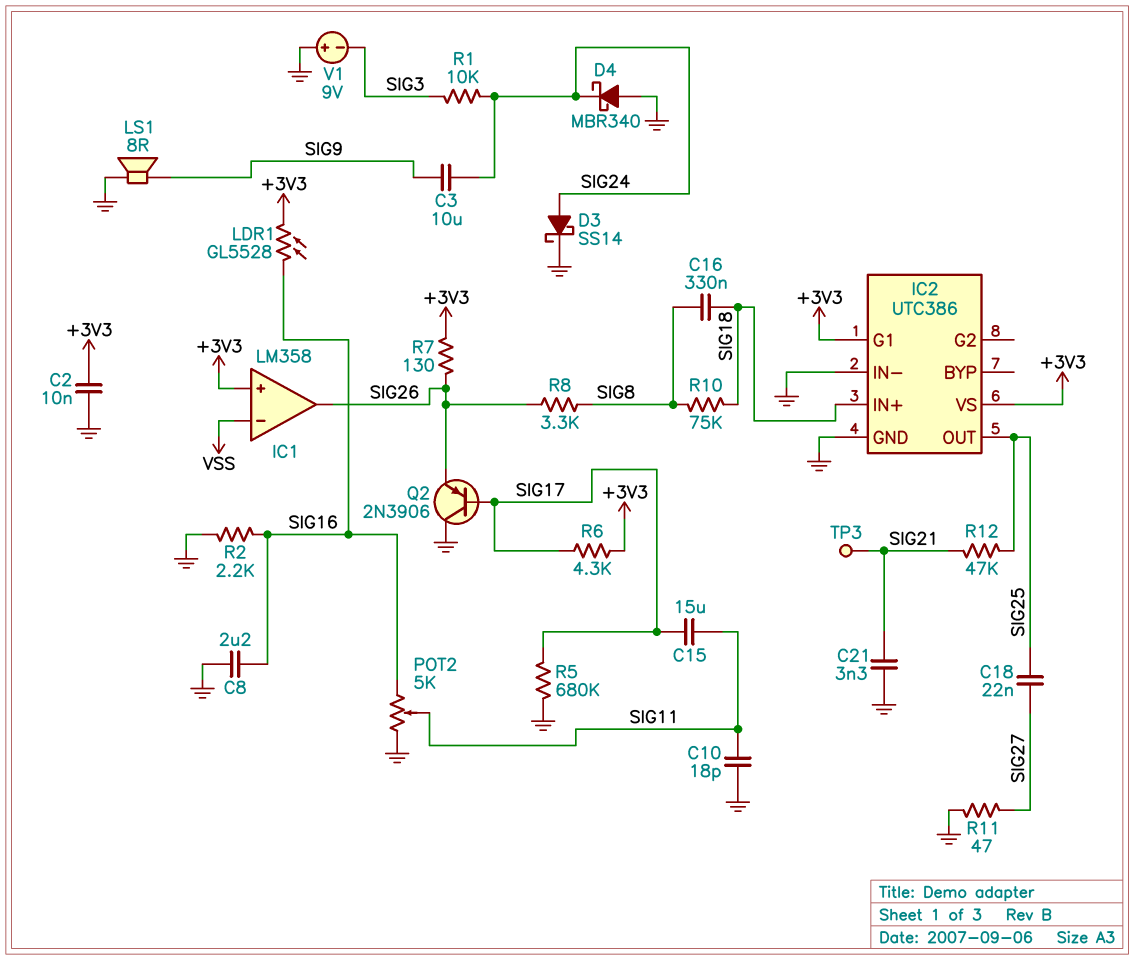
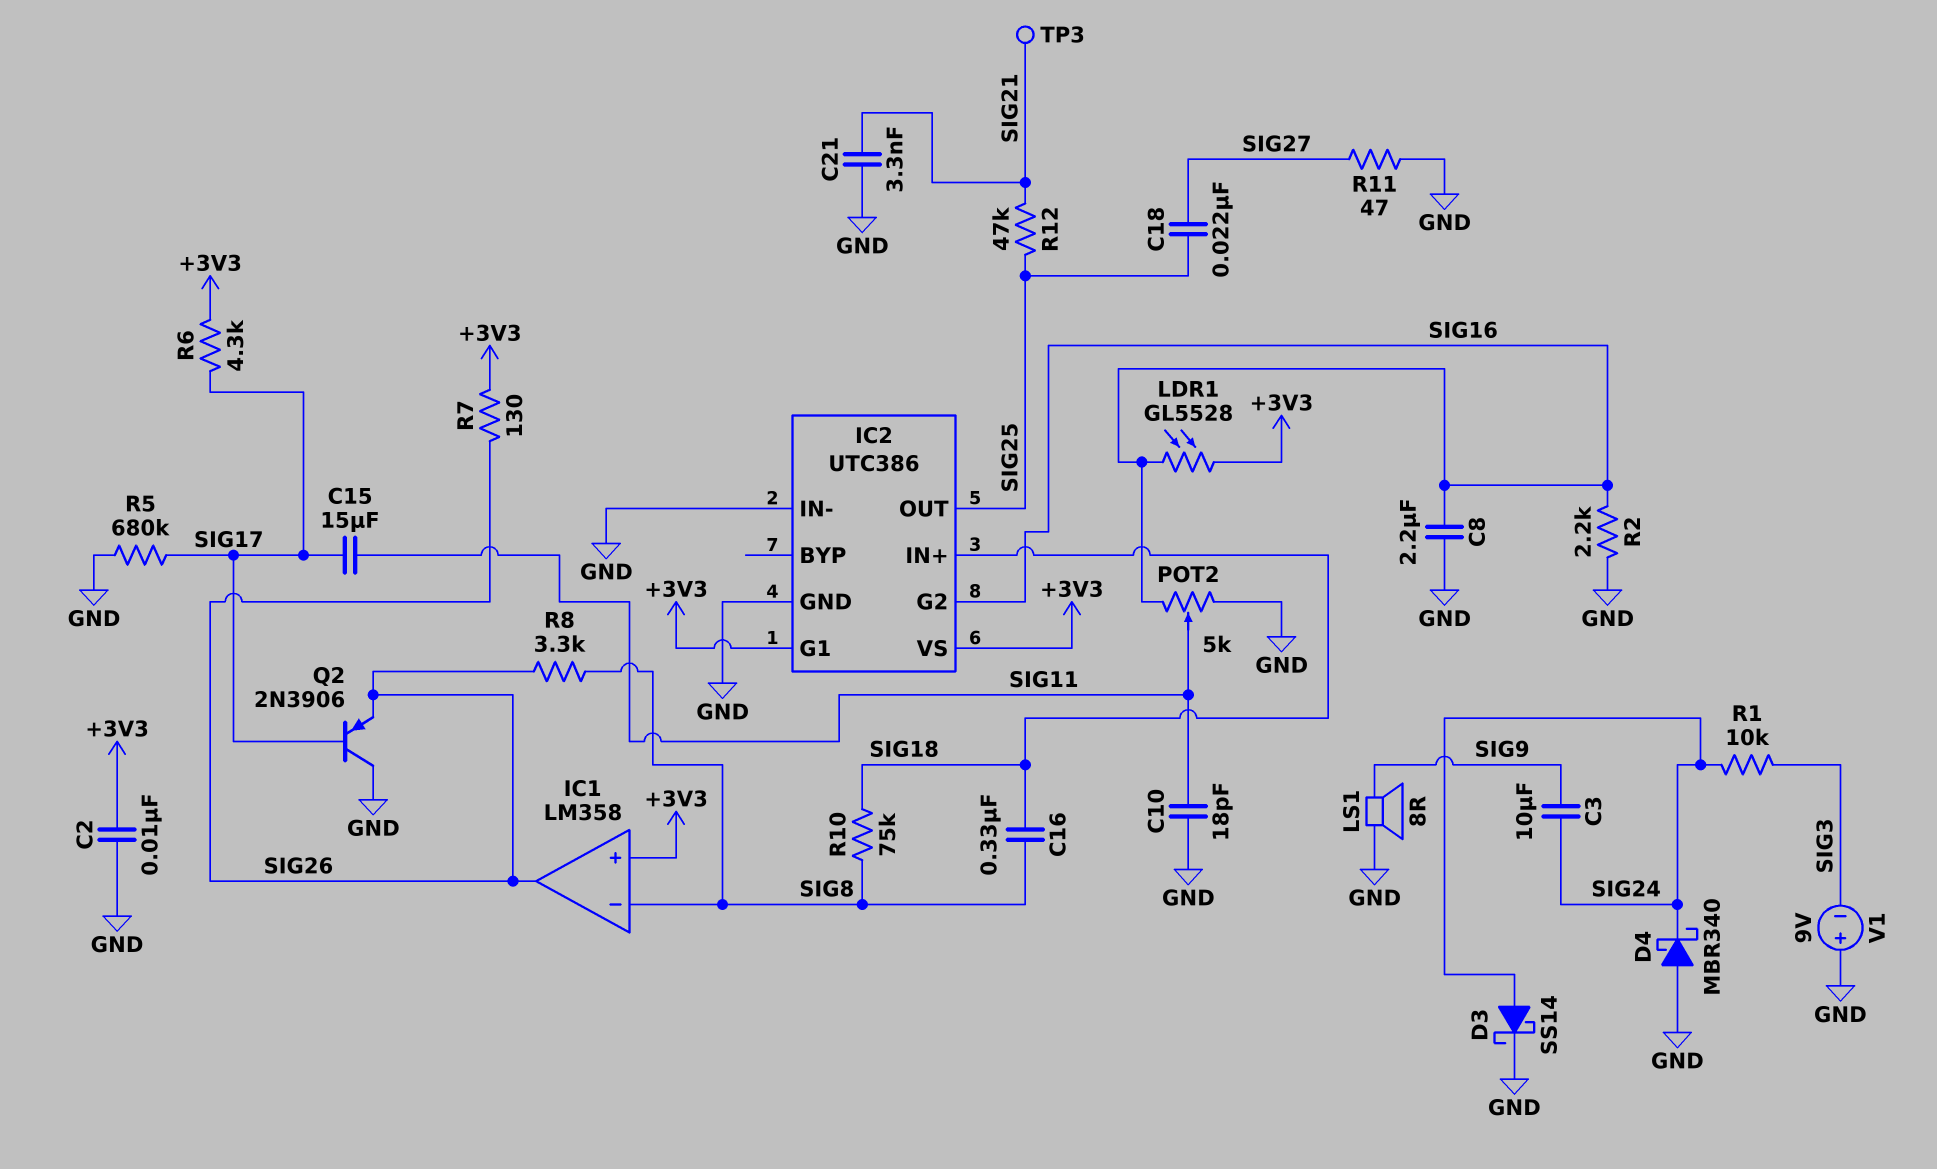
IC1 pin in-: VSS -> SIG8
IC2 pin G2: none -> SIG16

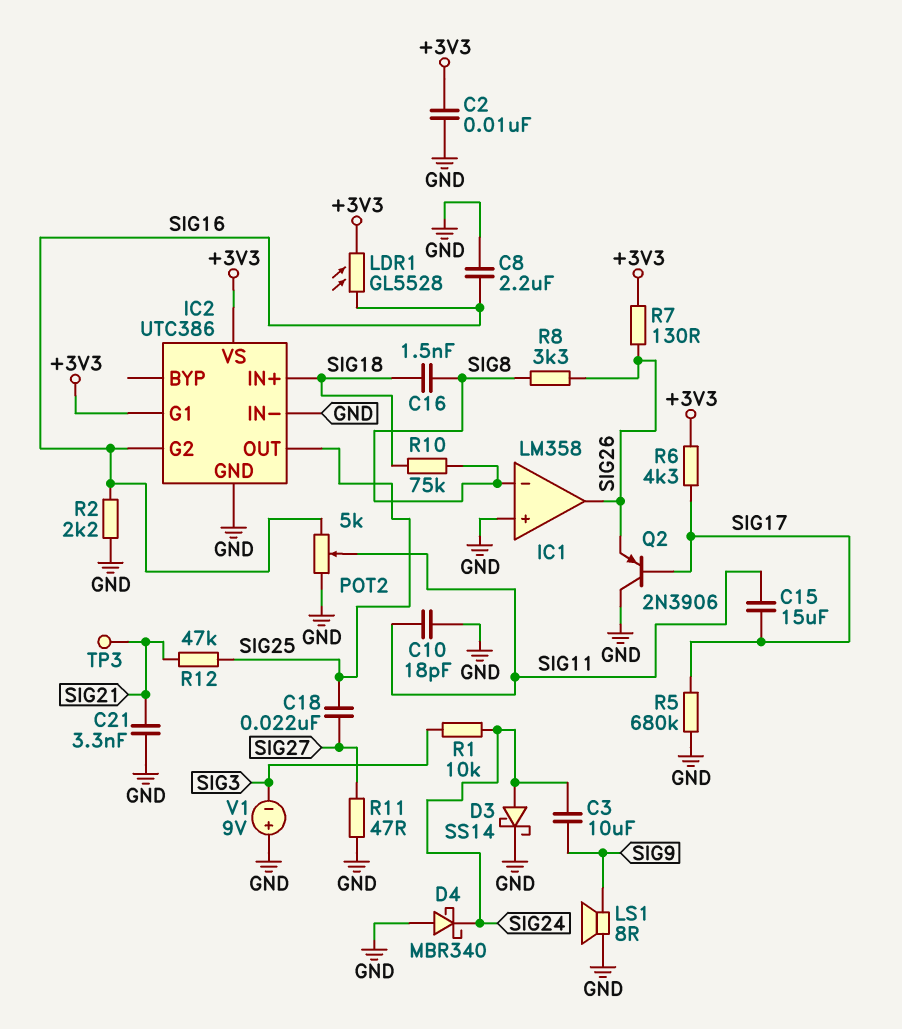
C16: 330nF (SIG8, SIG18) -> 1.5nF (SIG8, SIG18)
IC1 pin in+: +3V3 -> GND

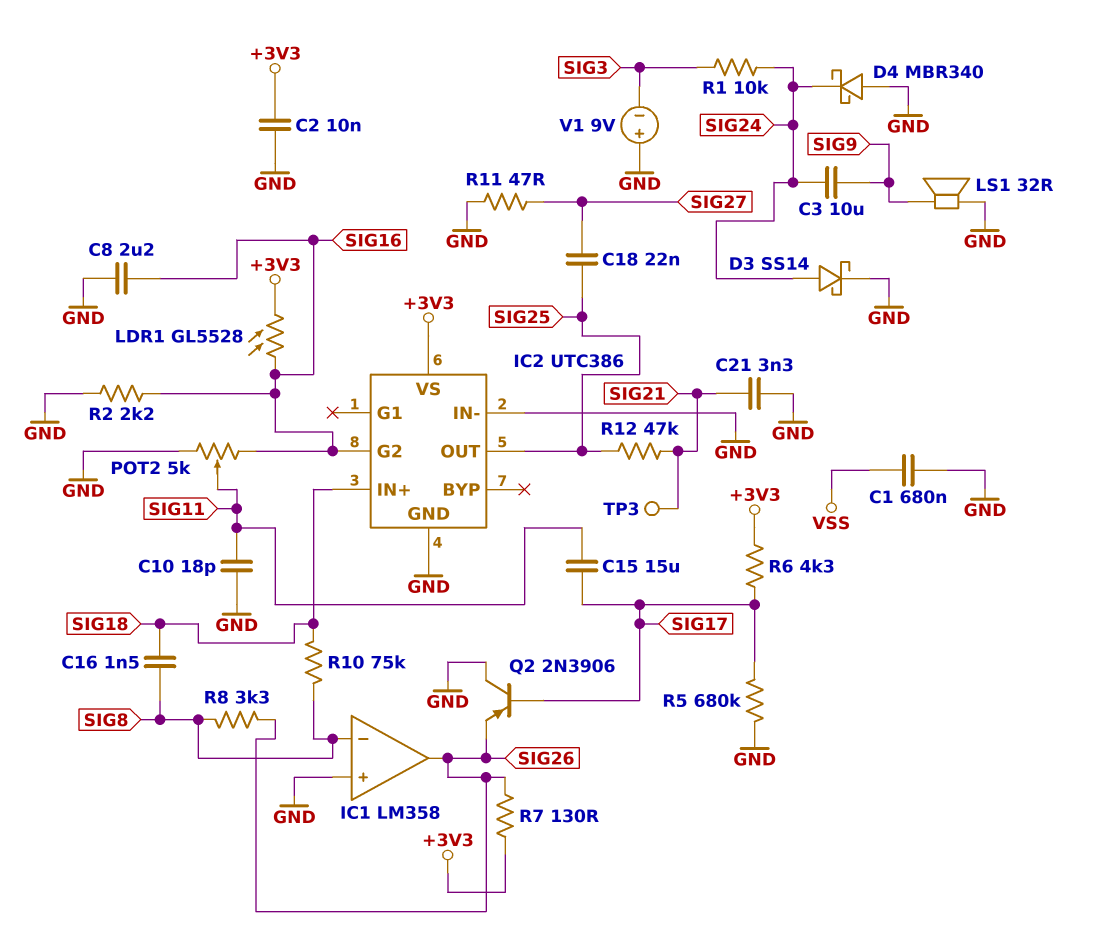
C1: none -> 680nF (GND, VSS)
IC2 pin G1: +3V3 -> none
LS1: speaker 8R (GND, SIG9) -> speaker 32R (GND, SIG9)

